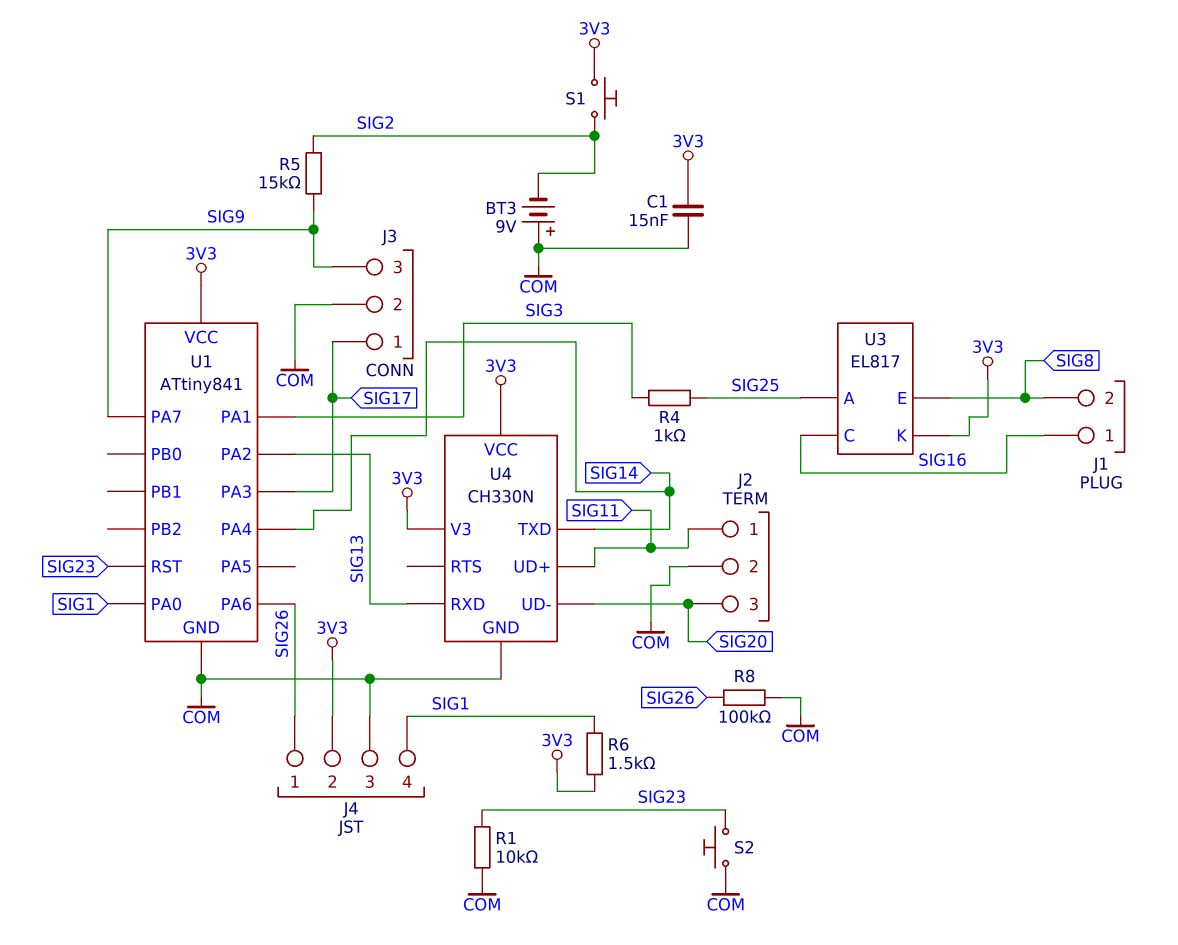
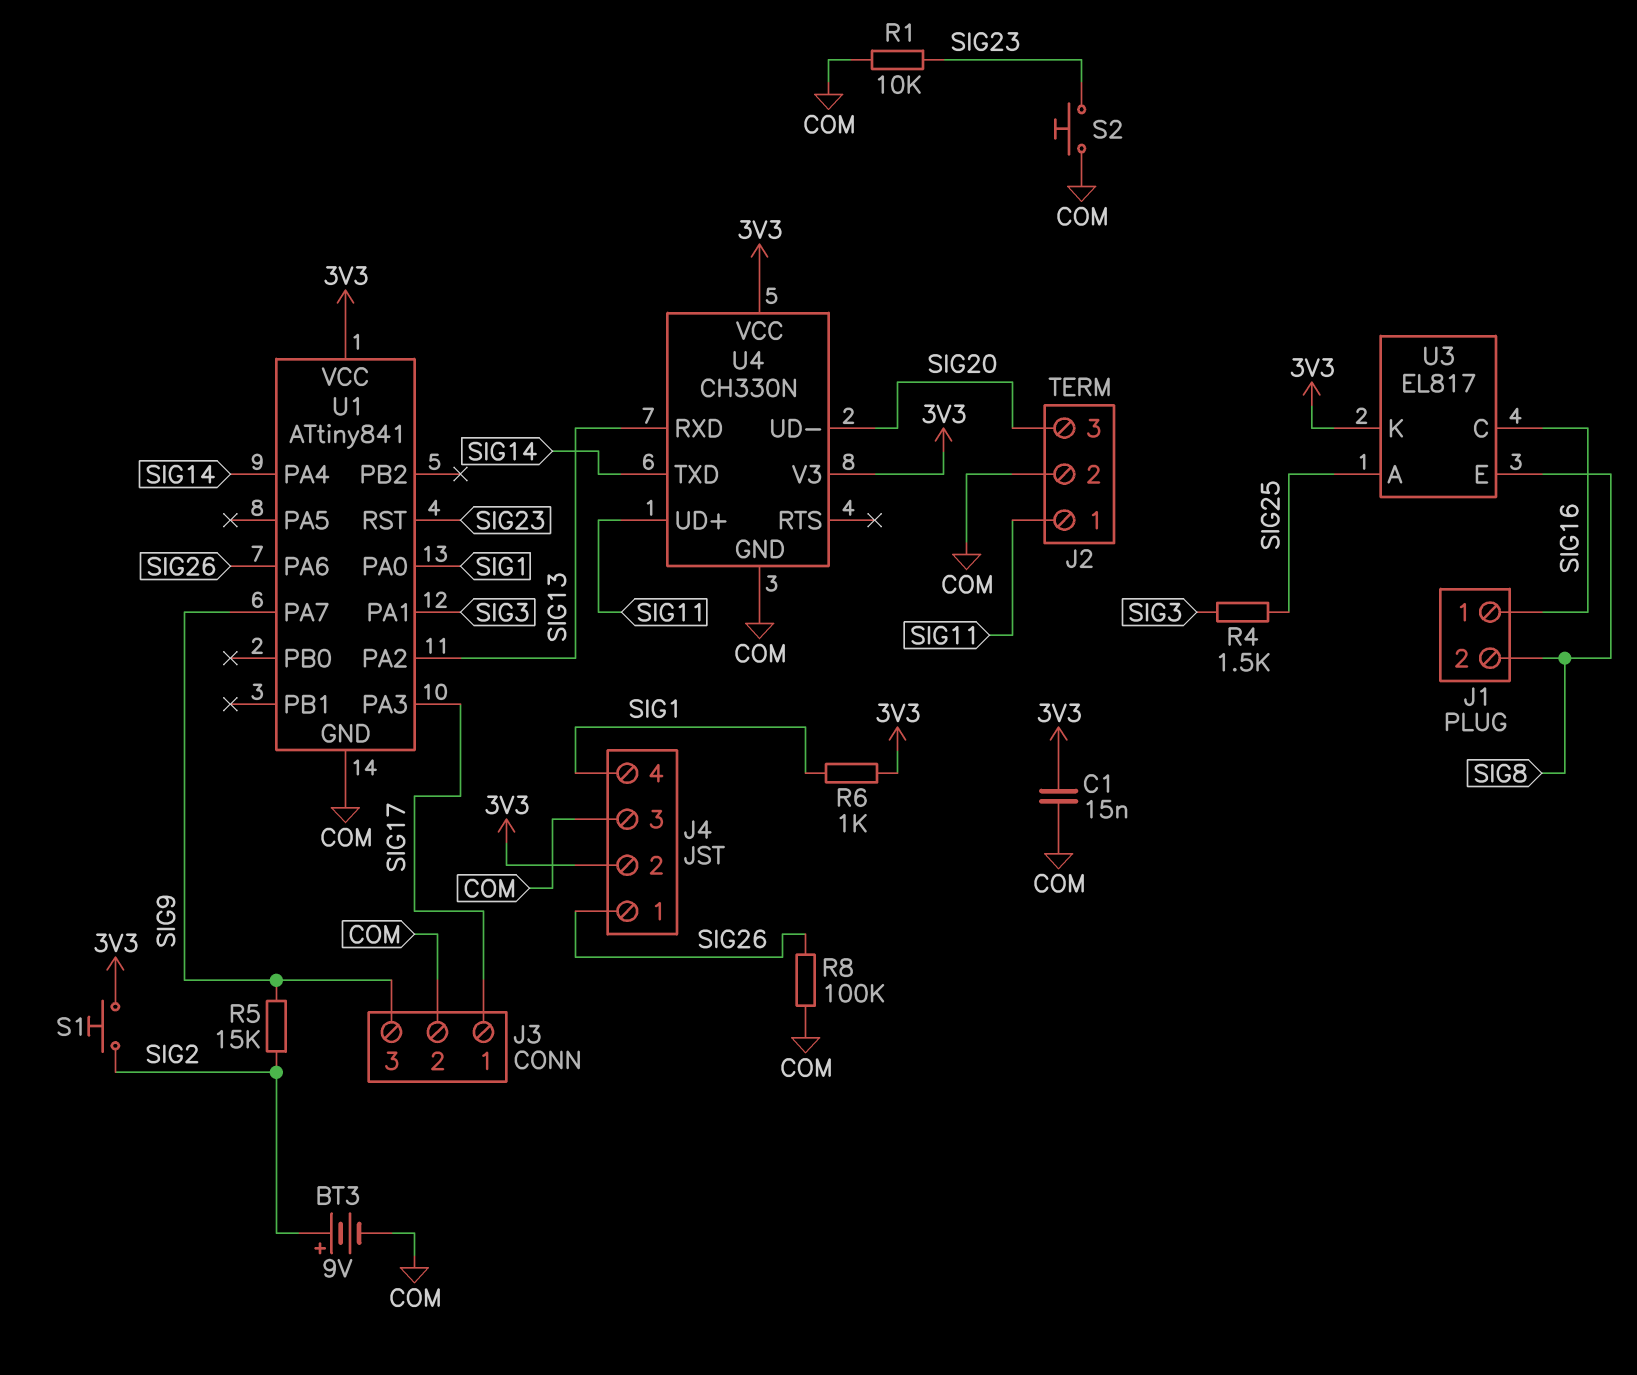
BT3: 9V (plus COM, minus SIG2) -> 9V (plus SIG2, minus COM)
R4: 1k (SIG3, SIG25) -> 1.5k (SIG3, SIG25)
R6: 1.5k (3V3, SIG1) -> 1k (3V3, SIG1)

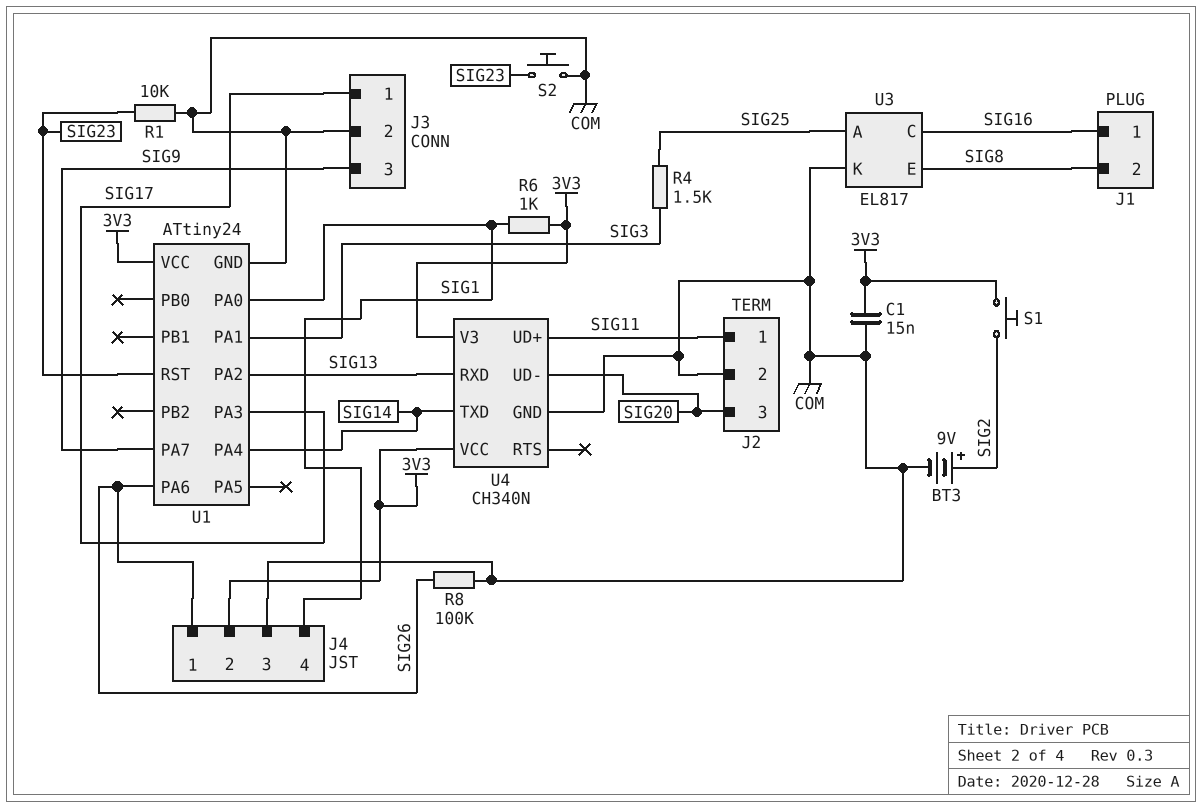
R5: 15k (SIG2, SIG9) -> none
U1: ATtiny841 -> ATtiny24
U3 pin K: 3V3 -> COM
U4: CH330N -> CH340N

